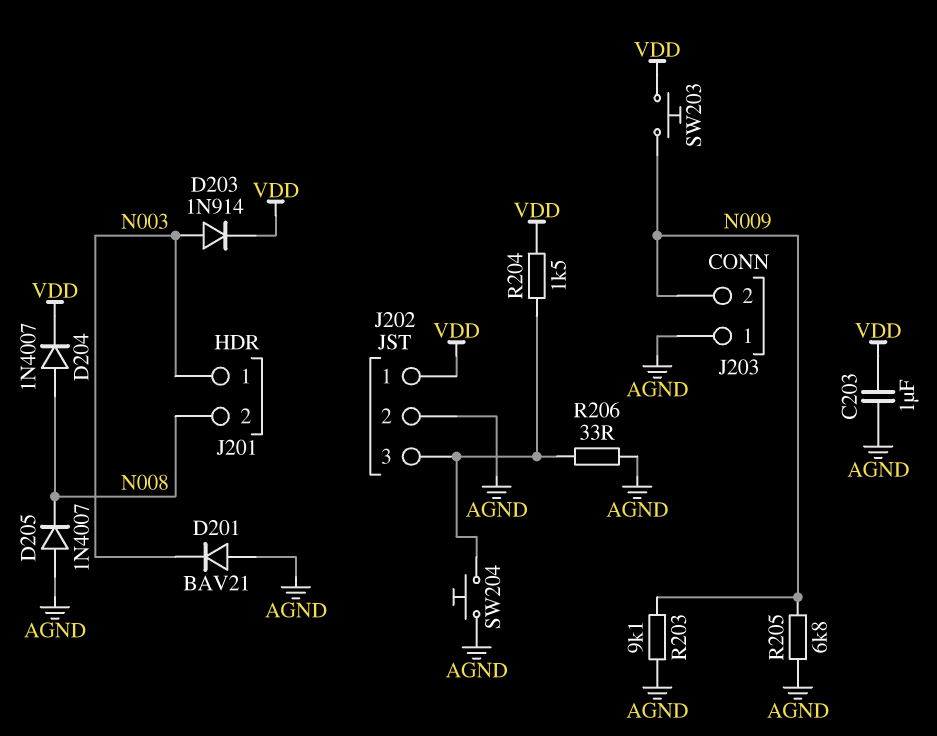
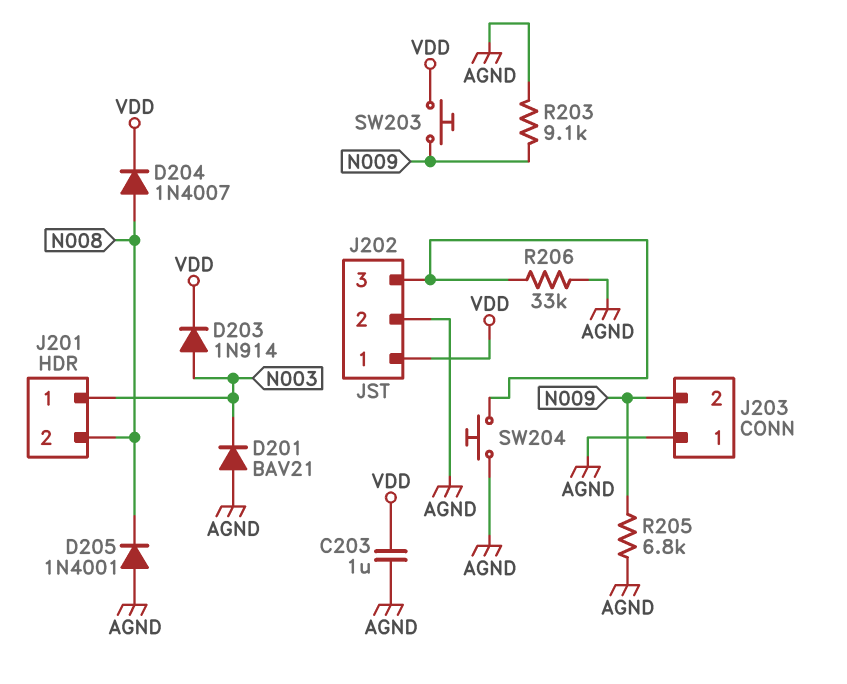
D205: diode 1N4007 (A AGND, K N008) -> diode 1N4001 (A AGND, K N008)
R204: 1.5k (J202/3, VDD) -> none
R206: 33 (AGND, J202/3) -> 33k (AGND, J202/3)

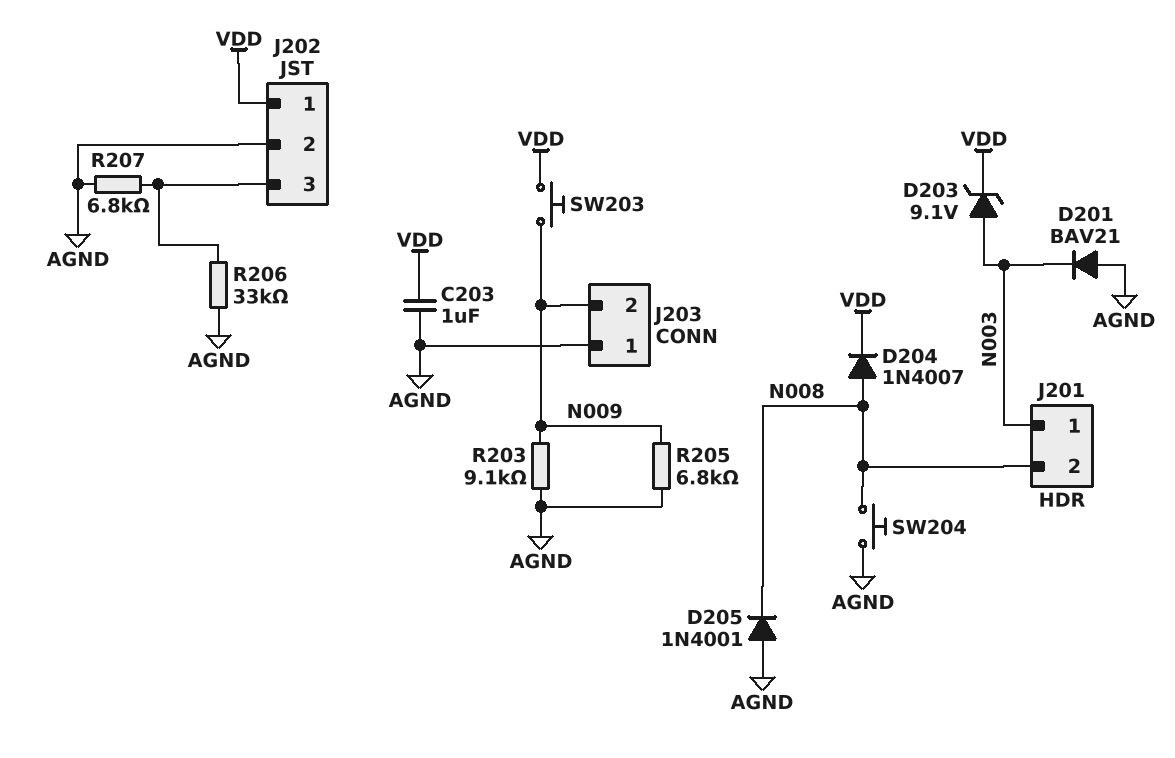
D203: diode 1N914 (A N003, K VDD) -> zener 9.1V (A N003, K VDD)
R207: none -> 6.8k (AGND, J202/3)
SW204: button (AGND, J202/3) -> button (AGND, N008)

